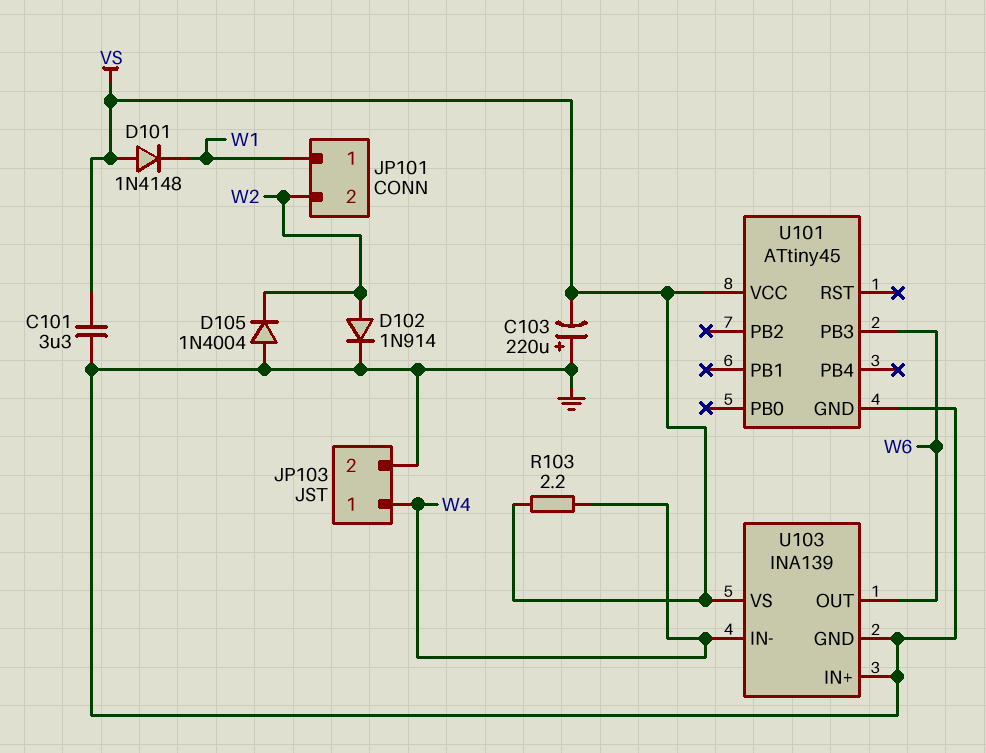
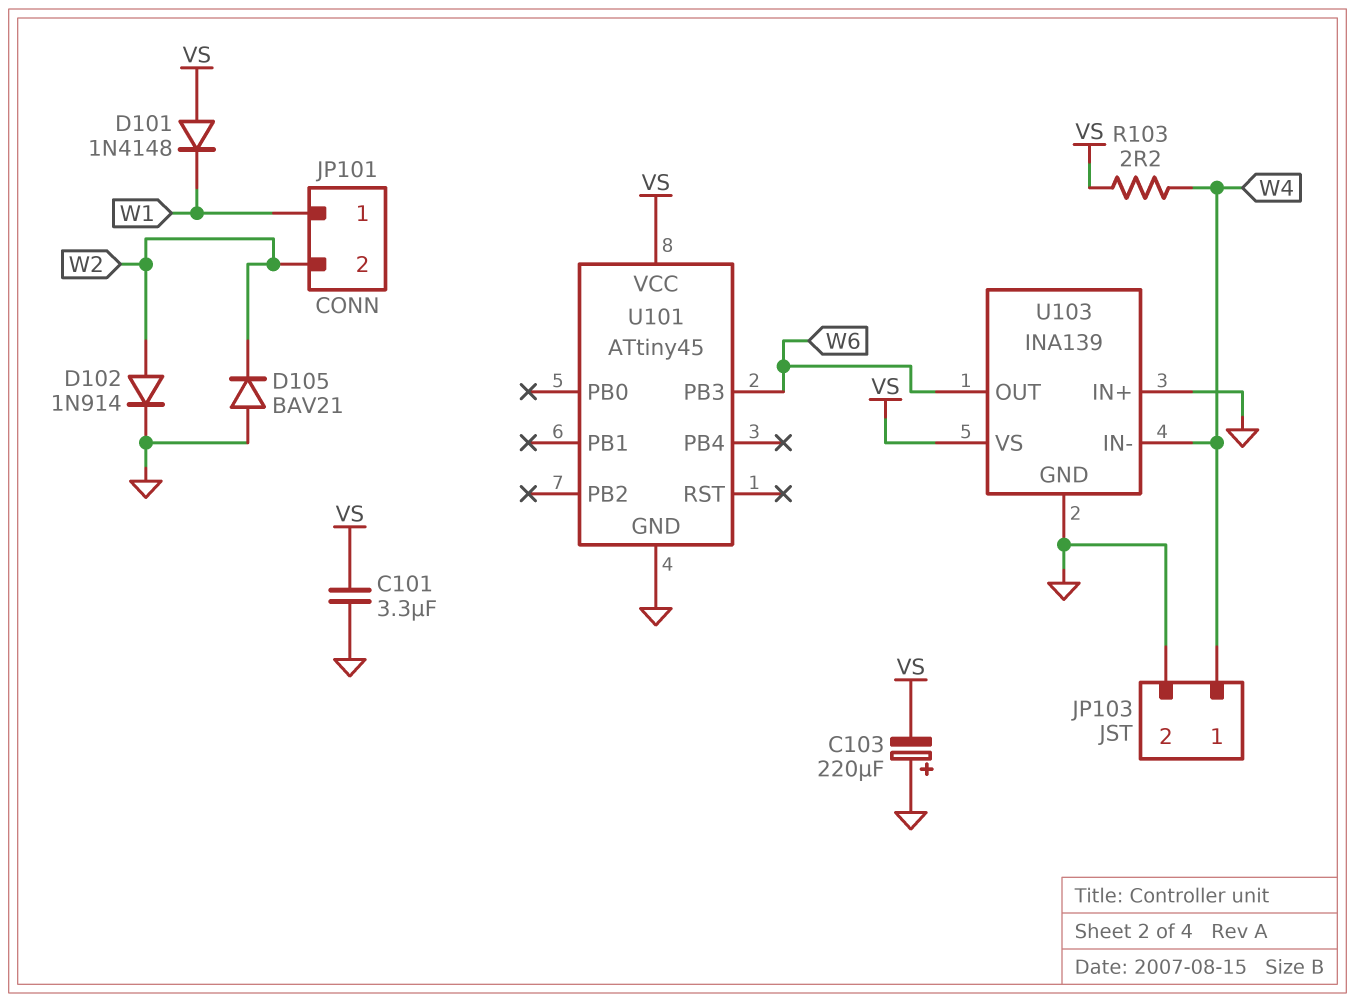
D105: diode 1N4004 (A GND, K W2) -> diode BAV21 (A GND, K W2)

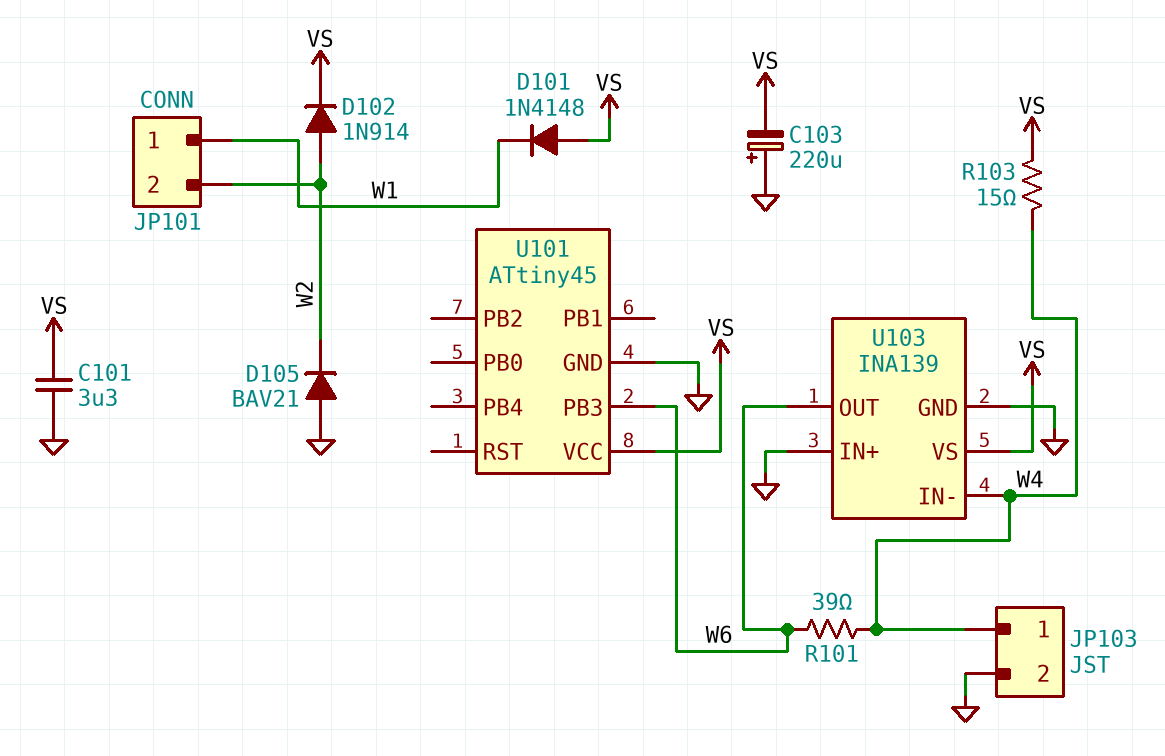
D102: diode 1N914 (A W2, K GND) -> diode 1N914 (A W2, K VS)
R101: none -> 39 (W4, W6)
R103: 2.2 (VS, W4) -> 15 (VS, W4)

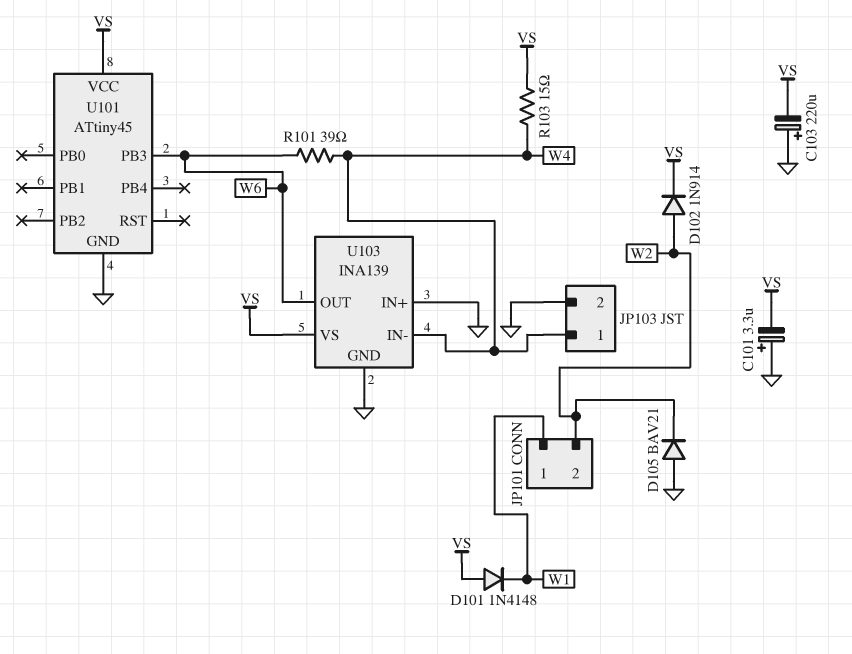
C101: 3.3uF (GND, VS) -> 3.3uF (plus GND, minus VS)

